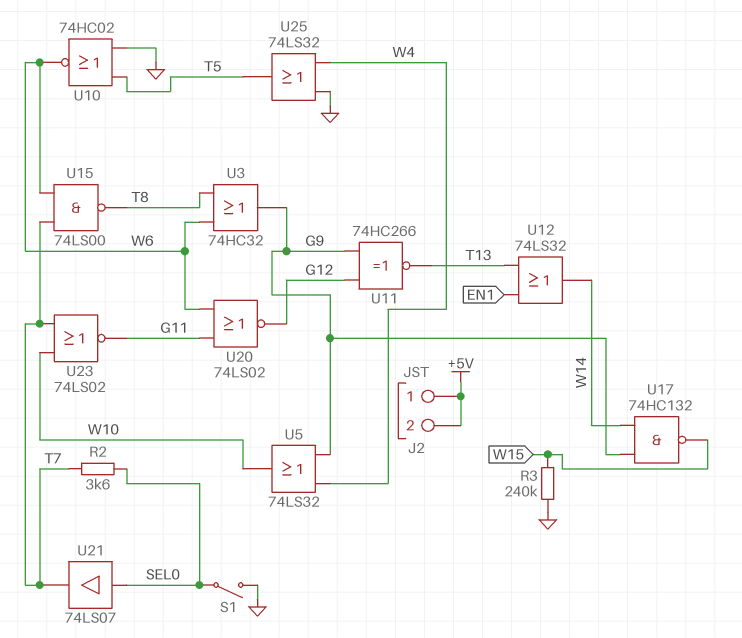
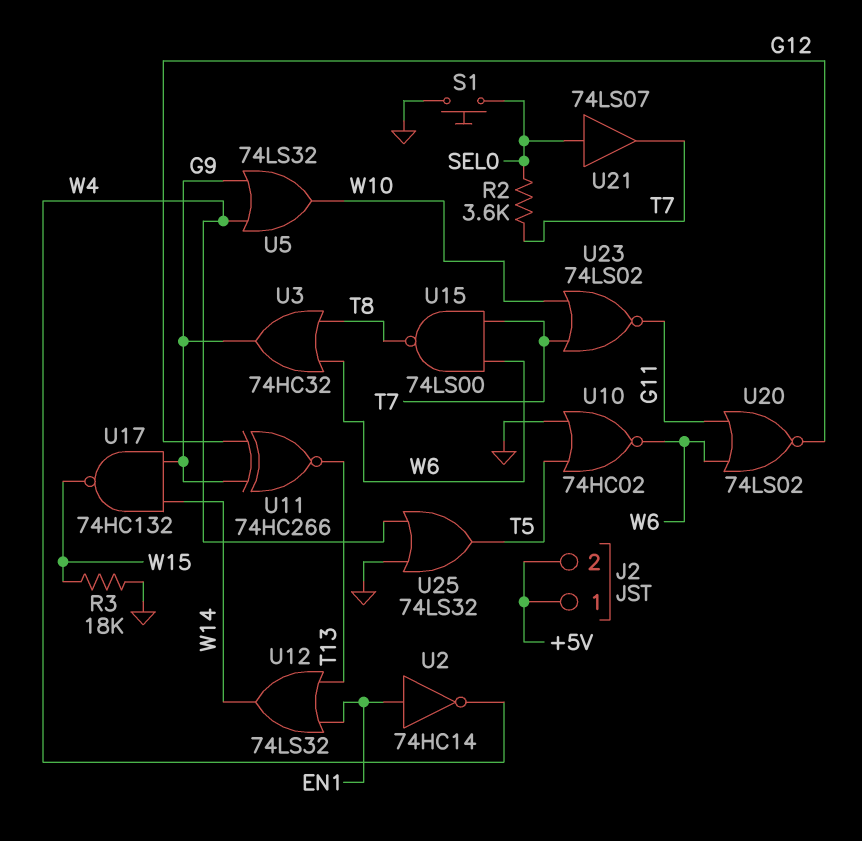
R3: 240k (GND, W15) -> 18k (GND, W15)
S1: switch (GND, SEL0) -> button (GND, SEL0)
U2: none -> NOT 74HC14 (in EN1, out W4)

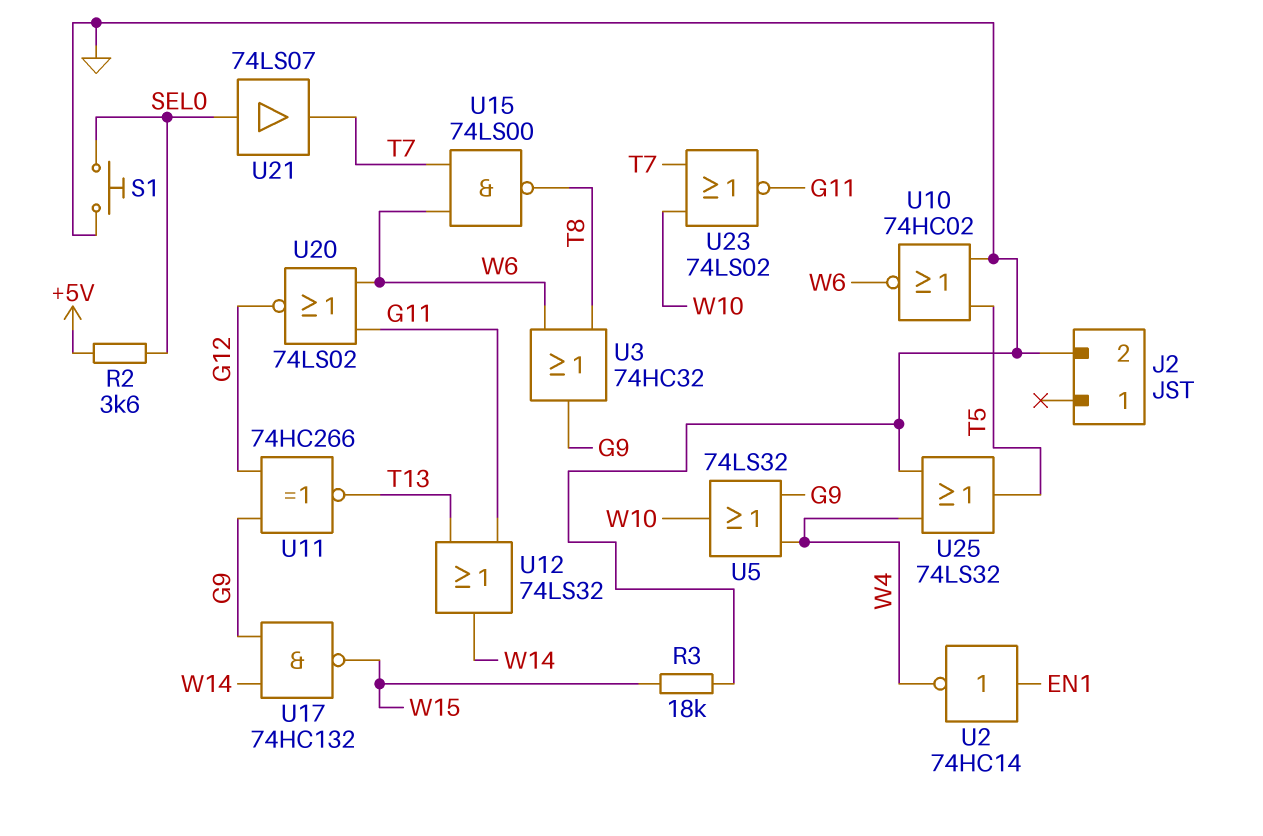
J2 pin 1: +5V -> none
J2 pin 2: +5V -> GND
R2: 3.6k (SEL0, T7) -> 3.6k (+5V, SEL0)
U12: OR 74LS32 (in EN1, in T13, out W14) -> OR 74LS32 (in G11, in T13, out W14)

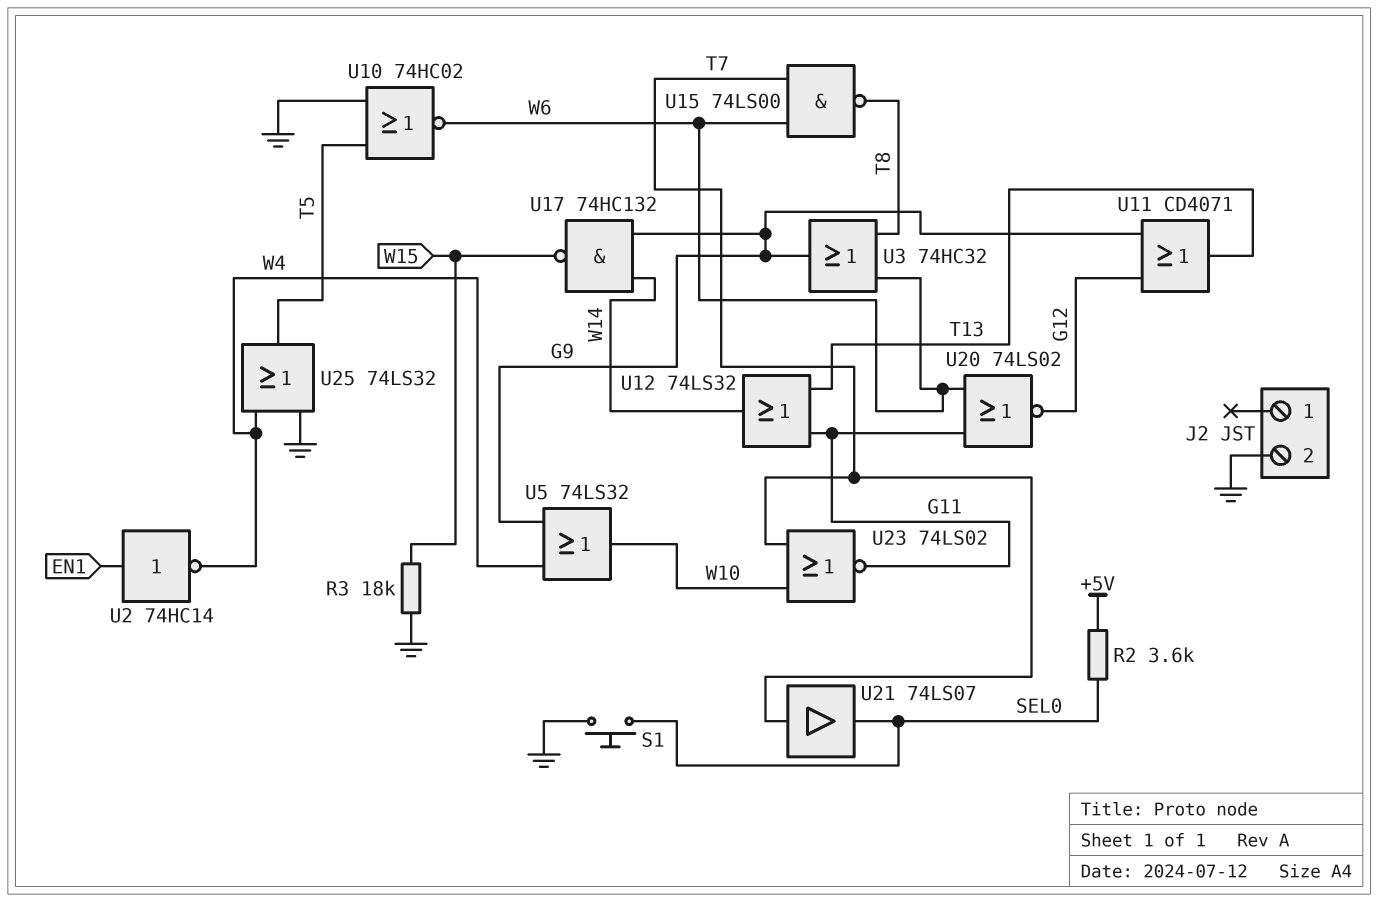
U11: XNOR 74HC266 (in G9, in G12, out T13) -> OR CD4071 (in G9, in G12, out T13)
U21: buffer 74LS07 (in SEL0, out T7) -> buffer 74LS07 (in T7, out SEL0)

